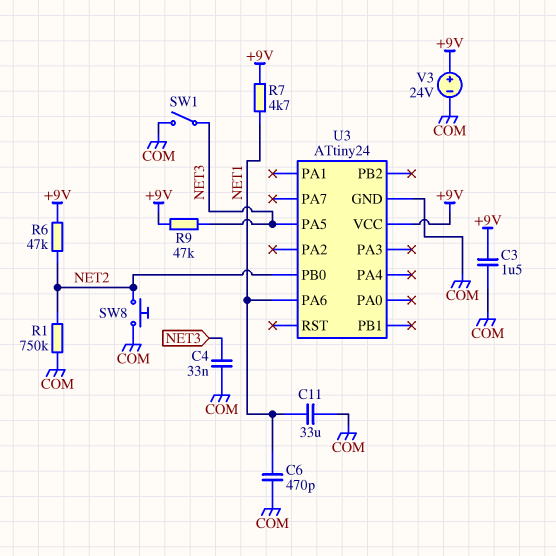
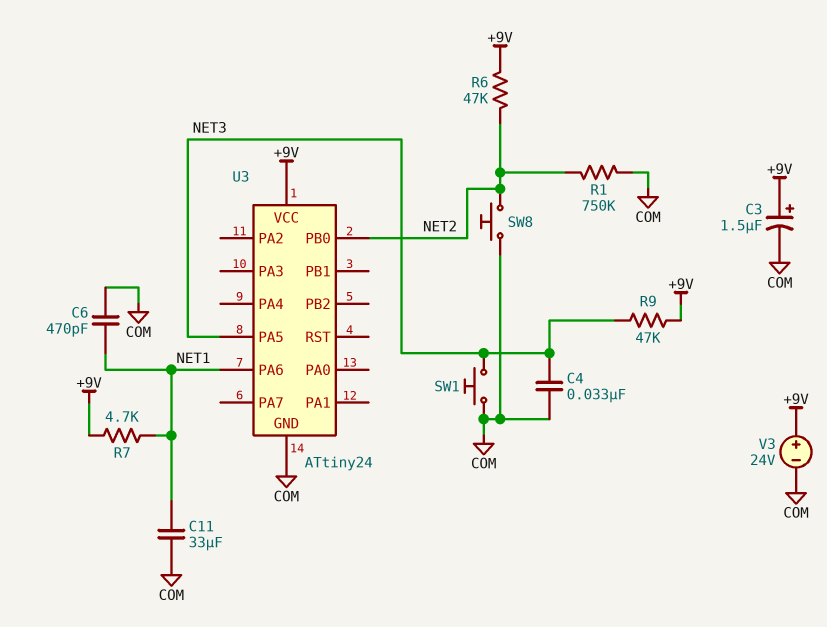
C3: 1.5uF (+9V, COM) -> 1.5uF (plus +9V, minus COM)
SW1: switch (COM, NET3) -> button (COM, NET3)

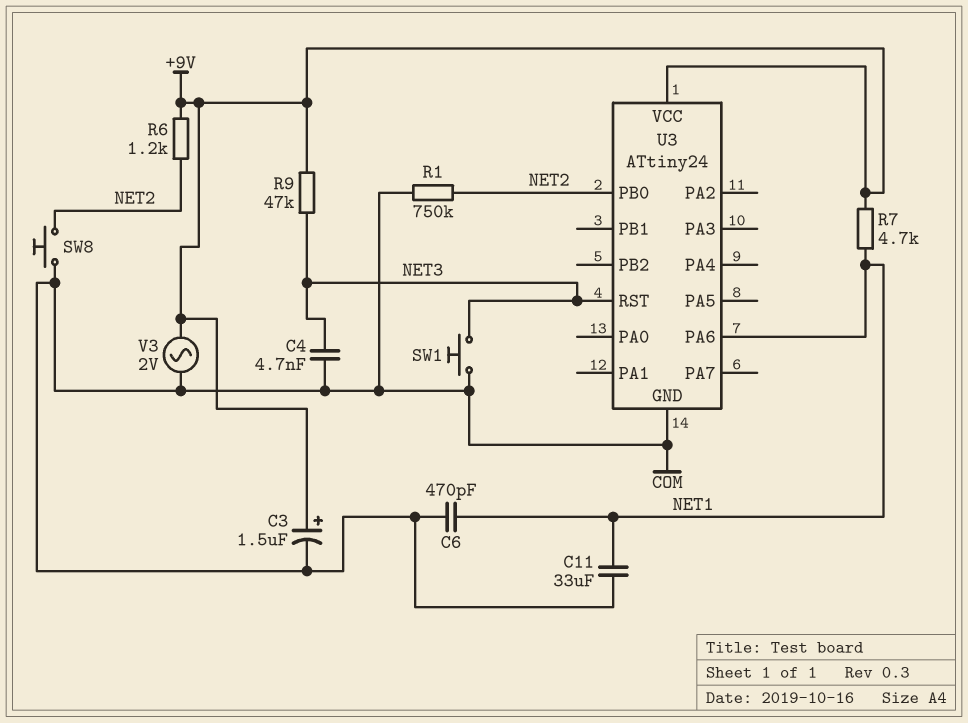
C4: 33nF (COM, NET3) -> 4.7nF (COM, NET3)
R6: 47k (+9V, NET2) -> 1.2k (+9V, NET2)
U3 pin PA5: NET3 -> none
U3 pin RST: none -> NET3
V3: 24V (plus +9V, minus COM) -> AC 2V (+9V, COM)

